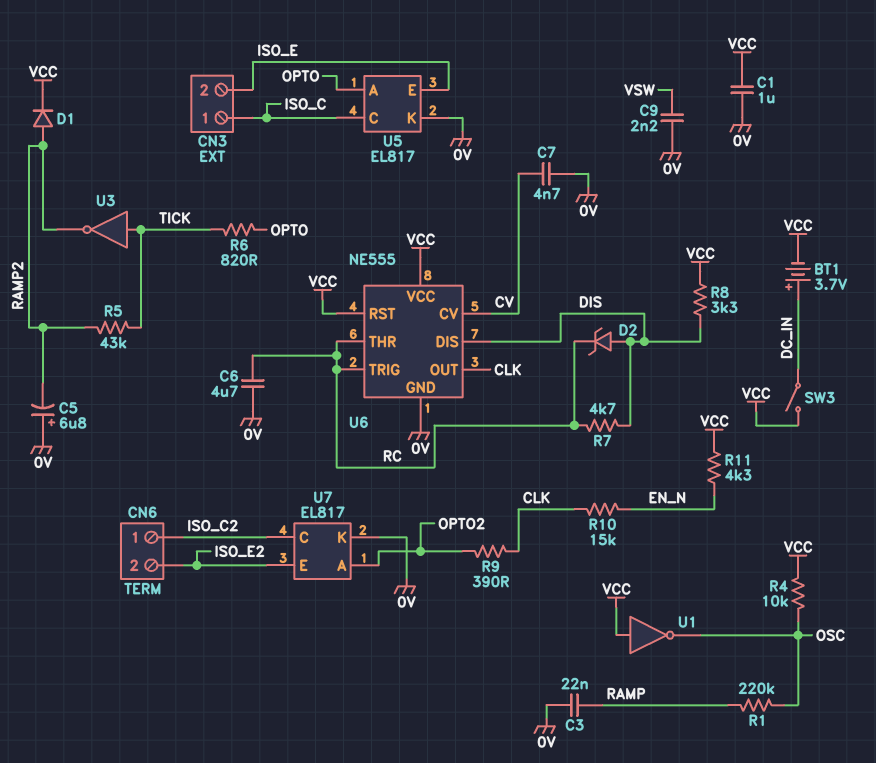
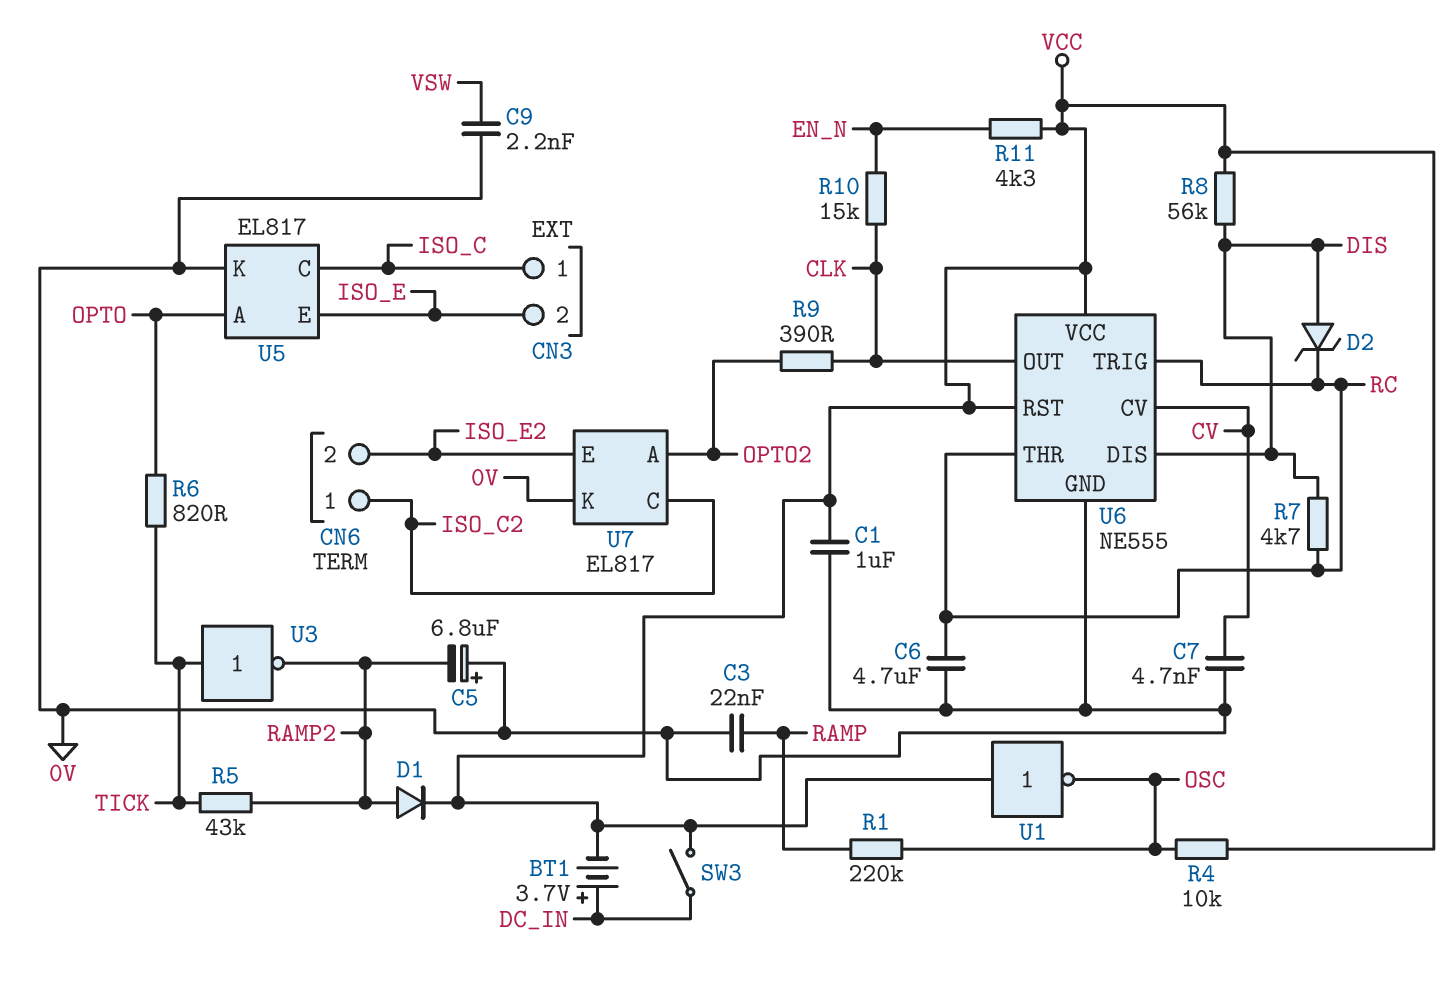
R8: 3.3k (DIS, VCC) -> 56k (DIS, VCC)

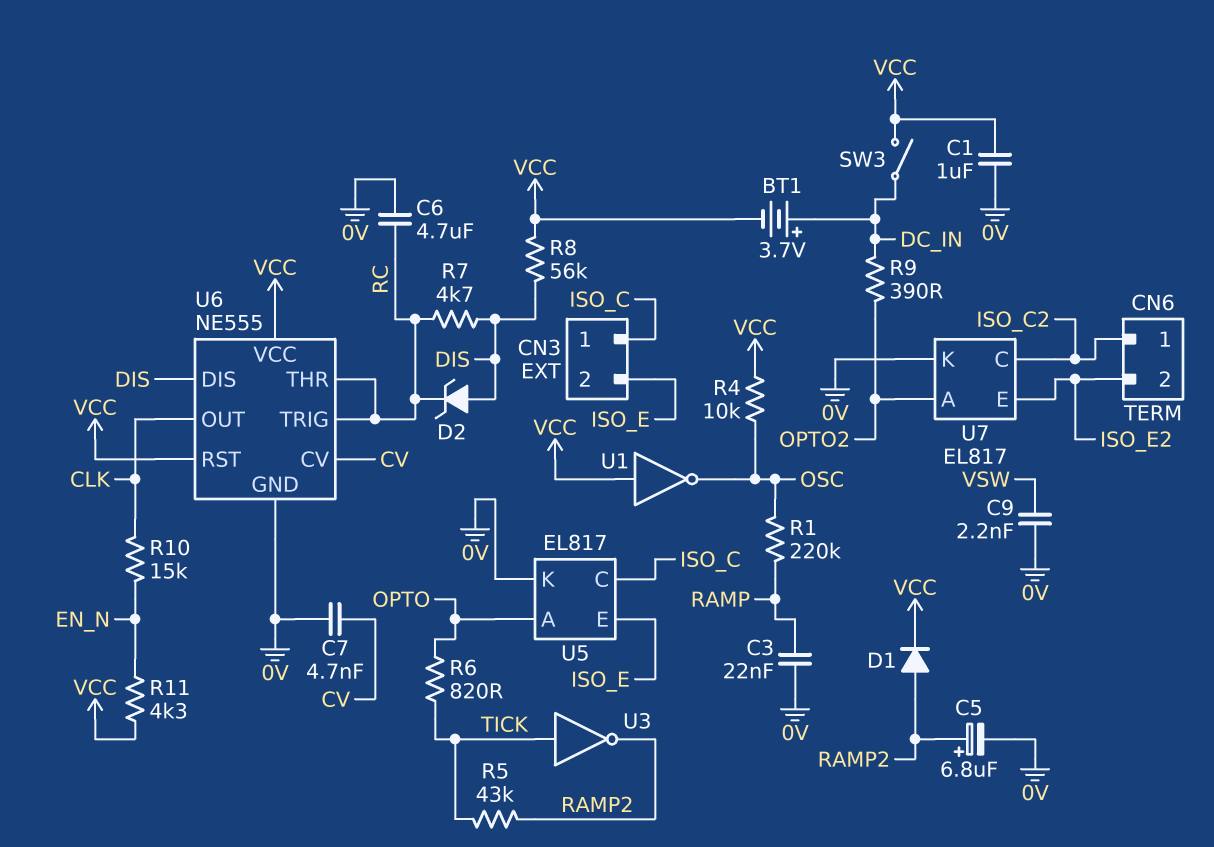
C5: 6.8uF (plus 0V, minus RAMP2) -> 6.8uF (plus RAMP2, minus 0V)
R9: 390 (CLK, OPTO2) -> 390 (DC_IN, OPTO2)

